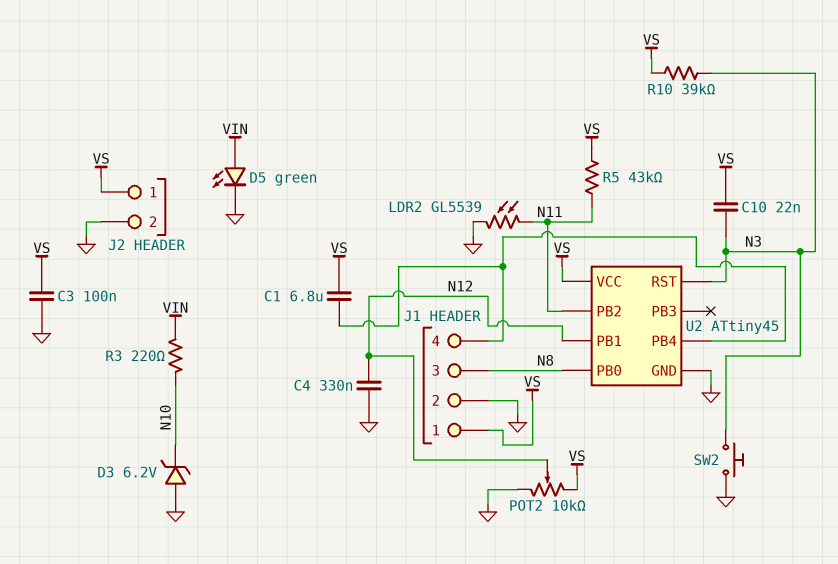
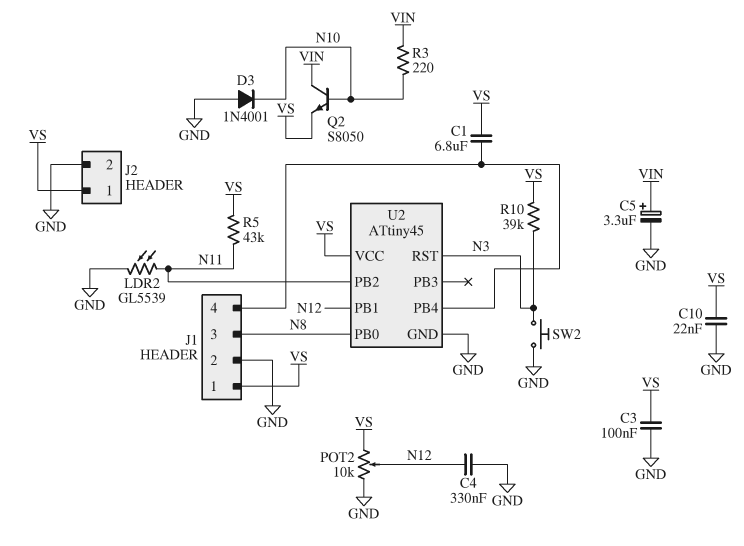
C5: none -> 3.3uF (plus VIN, minus GND)
C10: 22nF (N3, VS) -> 22nF (GND, VS)
D3: zener 6.2V (A GND, K N10) -> diode 1N4001 (A GND, K N10)
D5: LED green (A VIN, K GND) -> none
Q2: none -> NPN S8050 (B N10, C VIN, E VS)

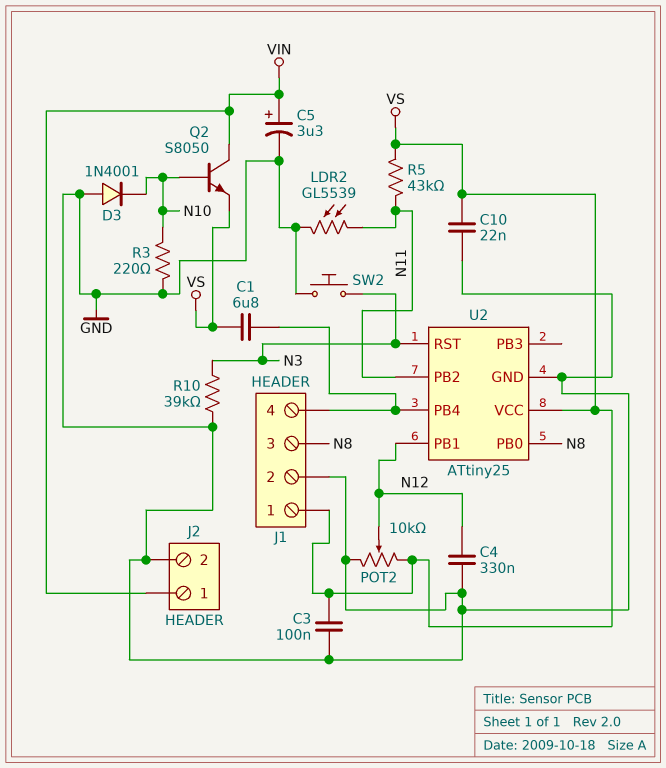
J2 pin 1: VS -> VIN
R3: 220 (N10, VIN) -> 220 (GND, N10)
R10: 39k (N3, VS) -> 39k (GND, N3)
U2: ATtiny45 -> ATtiny25

